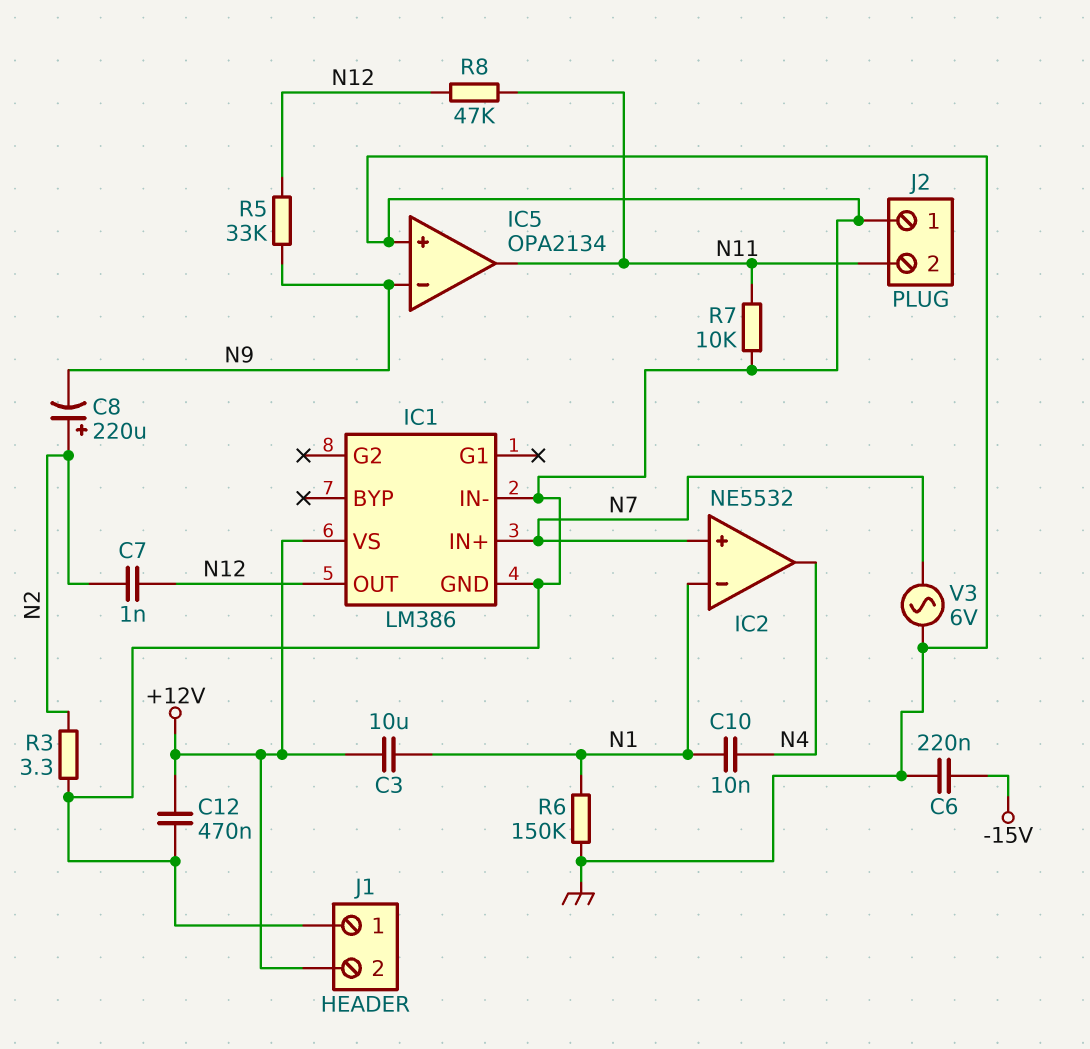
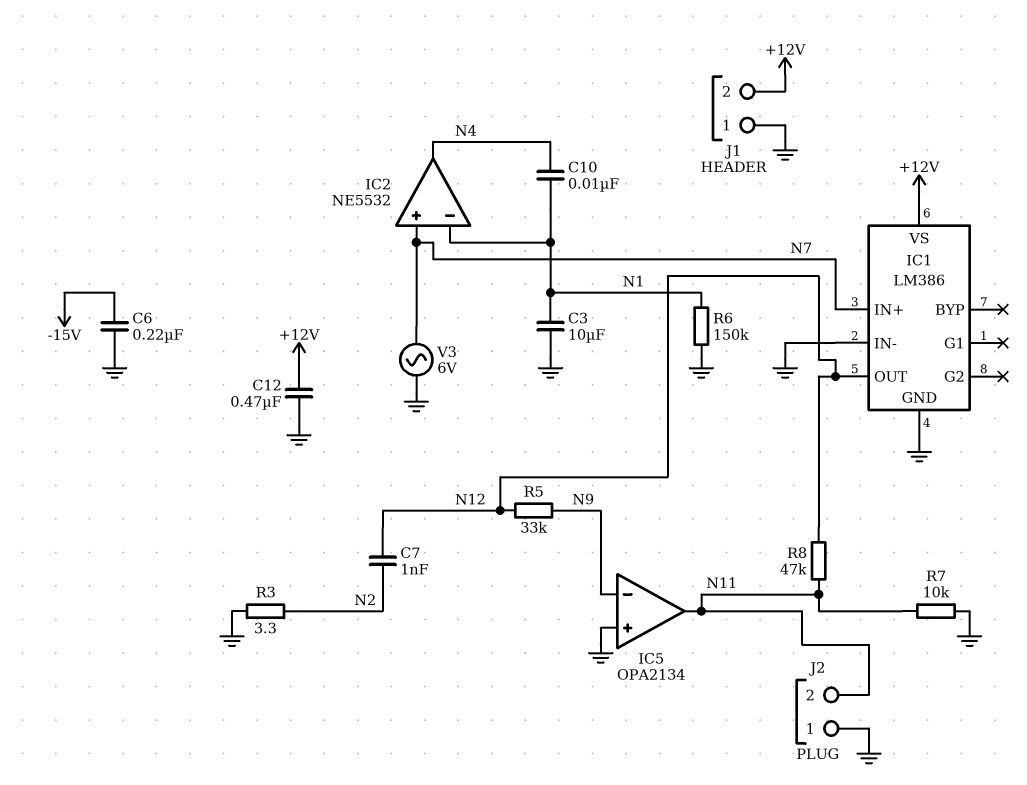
C3: 10uF (+12V, N1) -> 10uF (GND, N1)
C8: 220uF (plus N2, minus N9) -> none

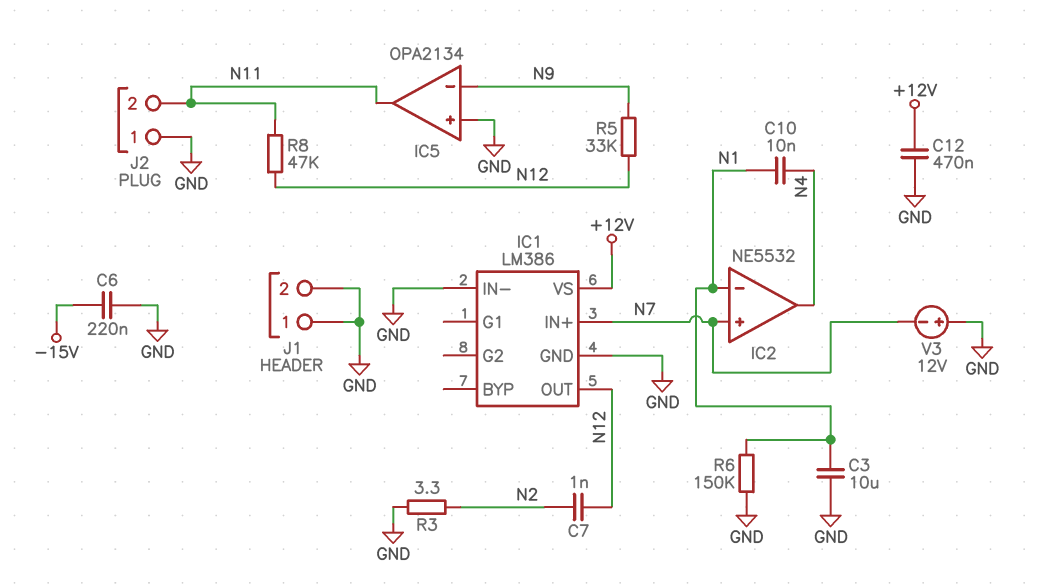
J1 pin 2: +12V -> GND
R7: 10k (GND, N11) -> none
V3: AC 6V (GND, N7) -> 12V (plus GND, minus N7)

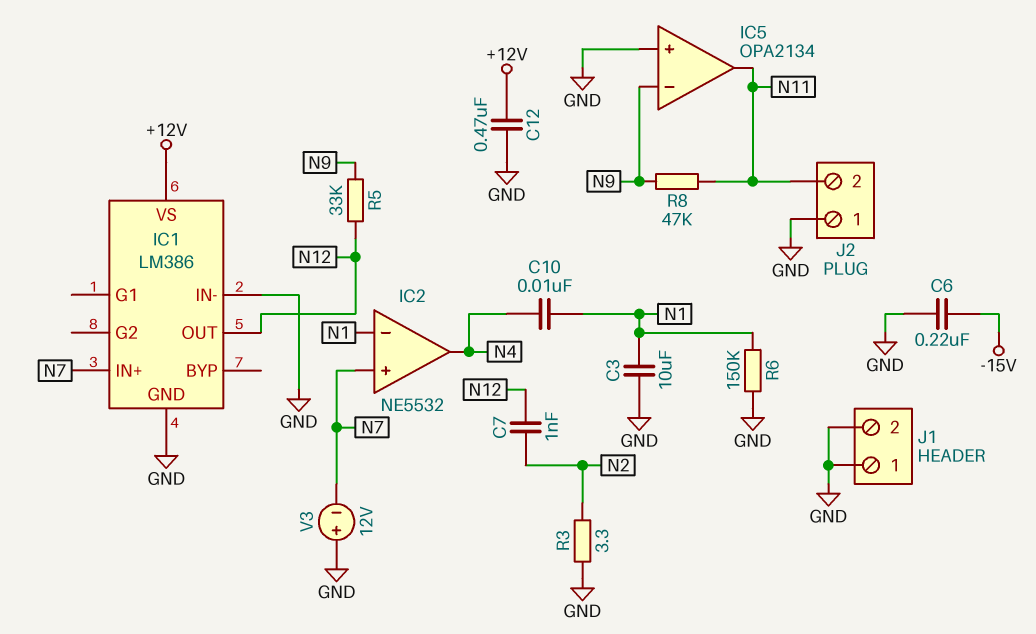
R8: 47k (N11, N12) -> 47k (N9, N11)

